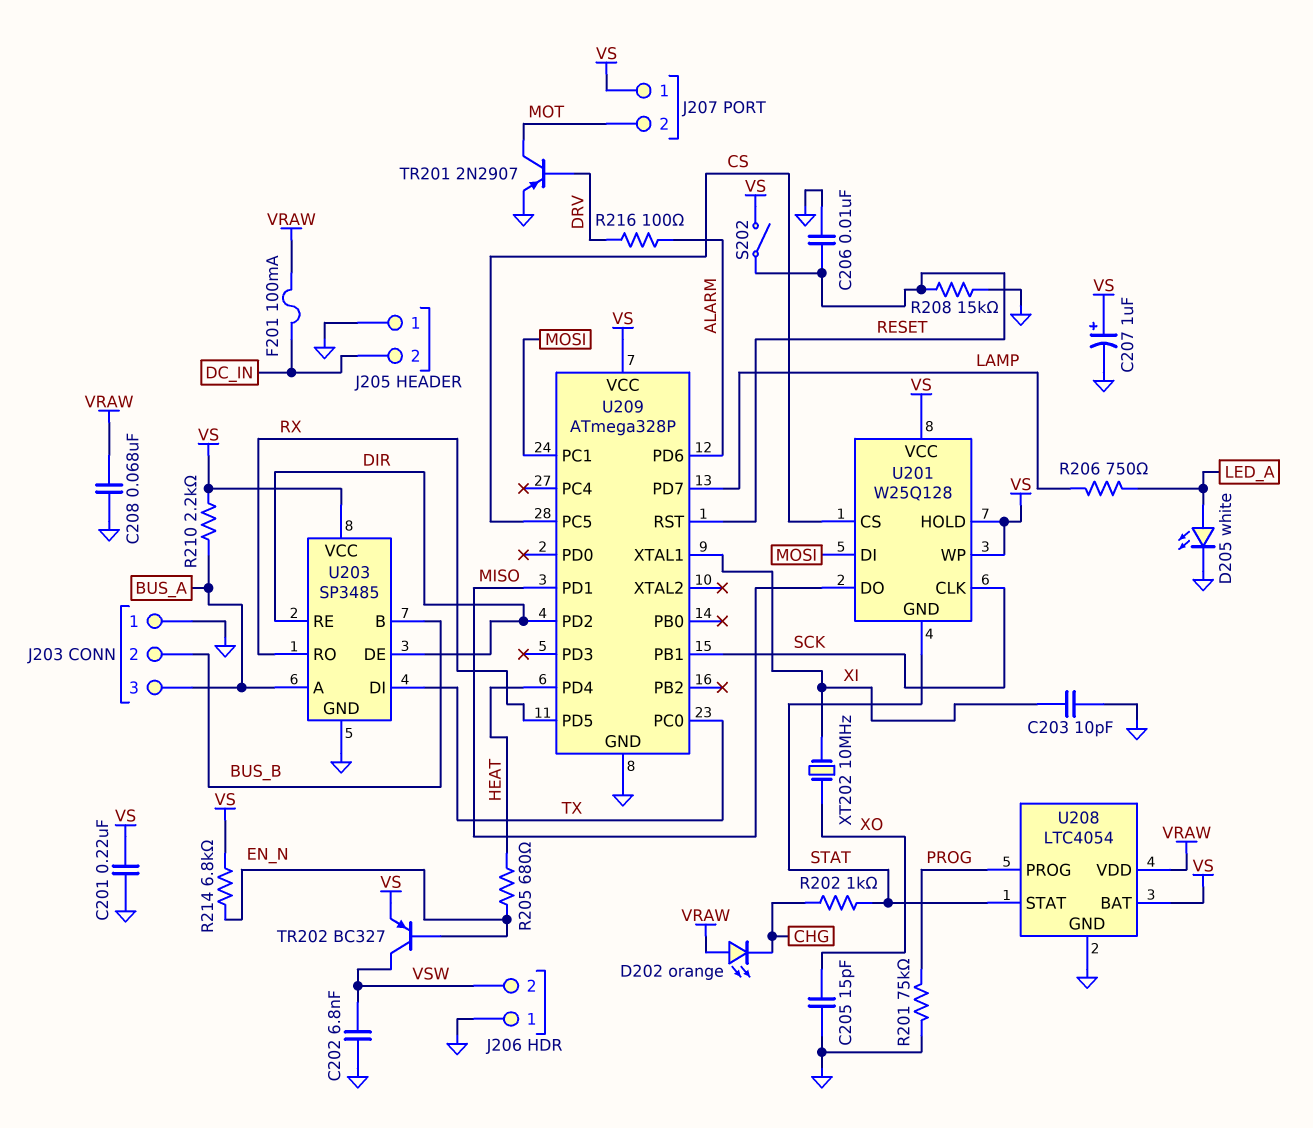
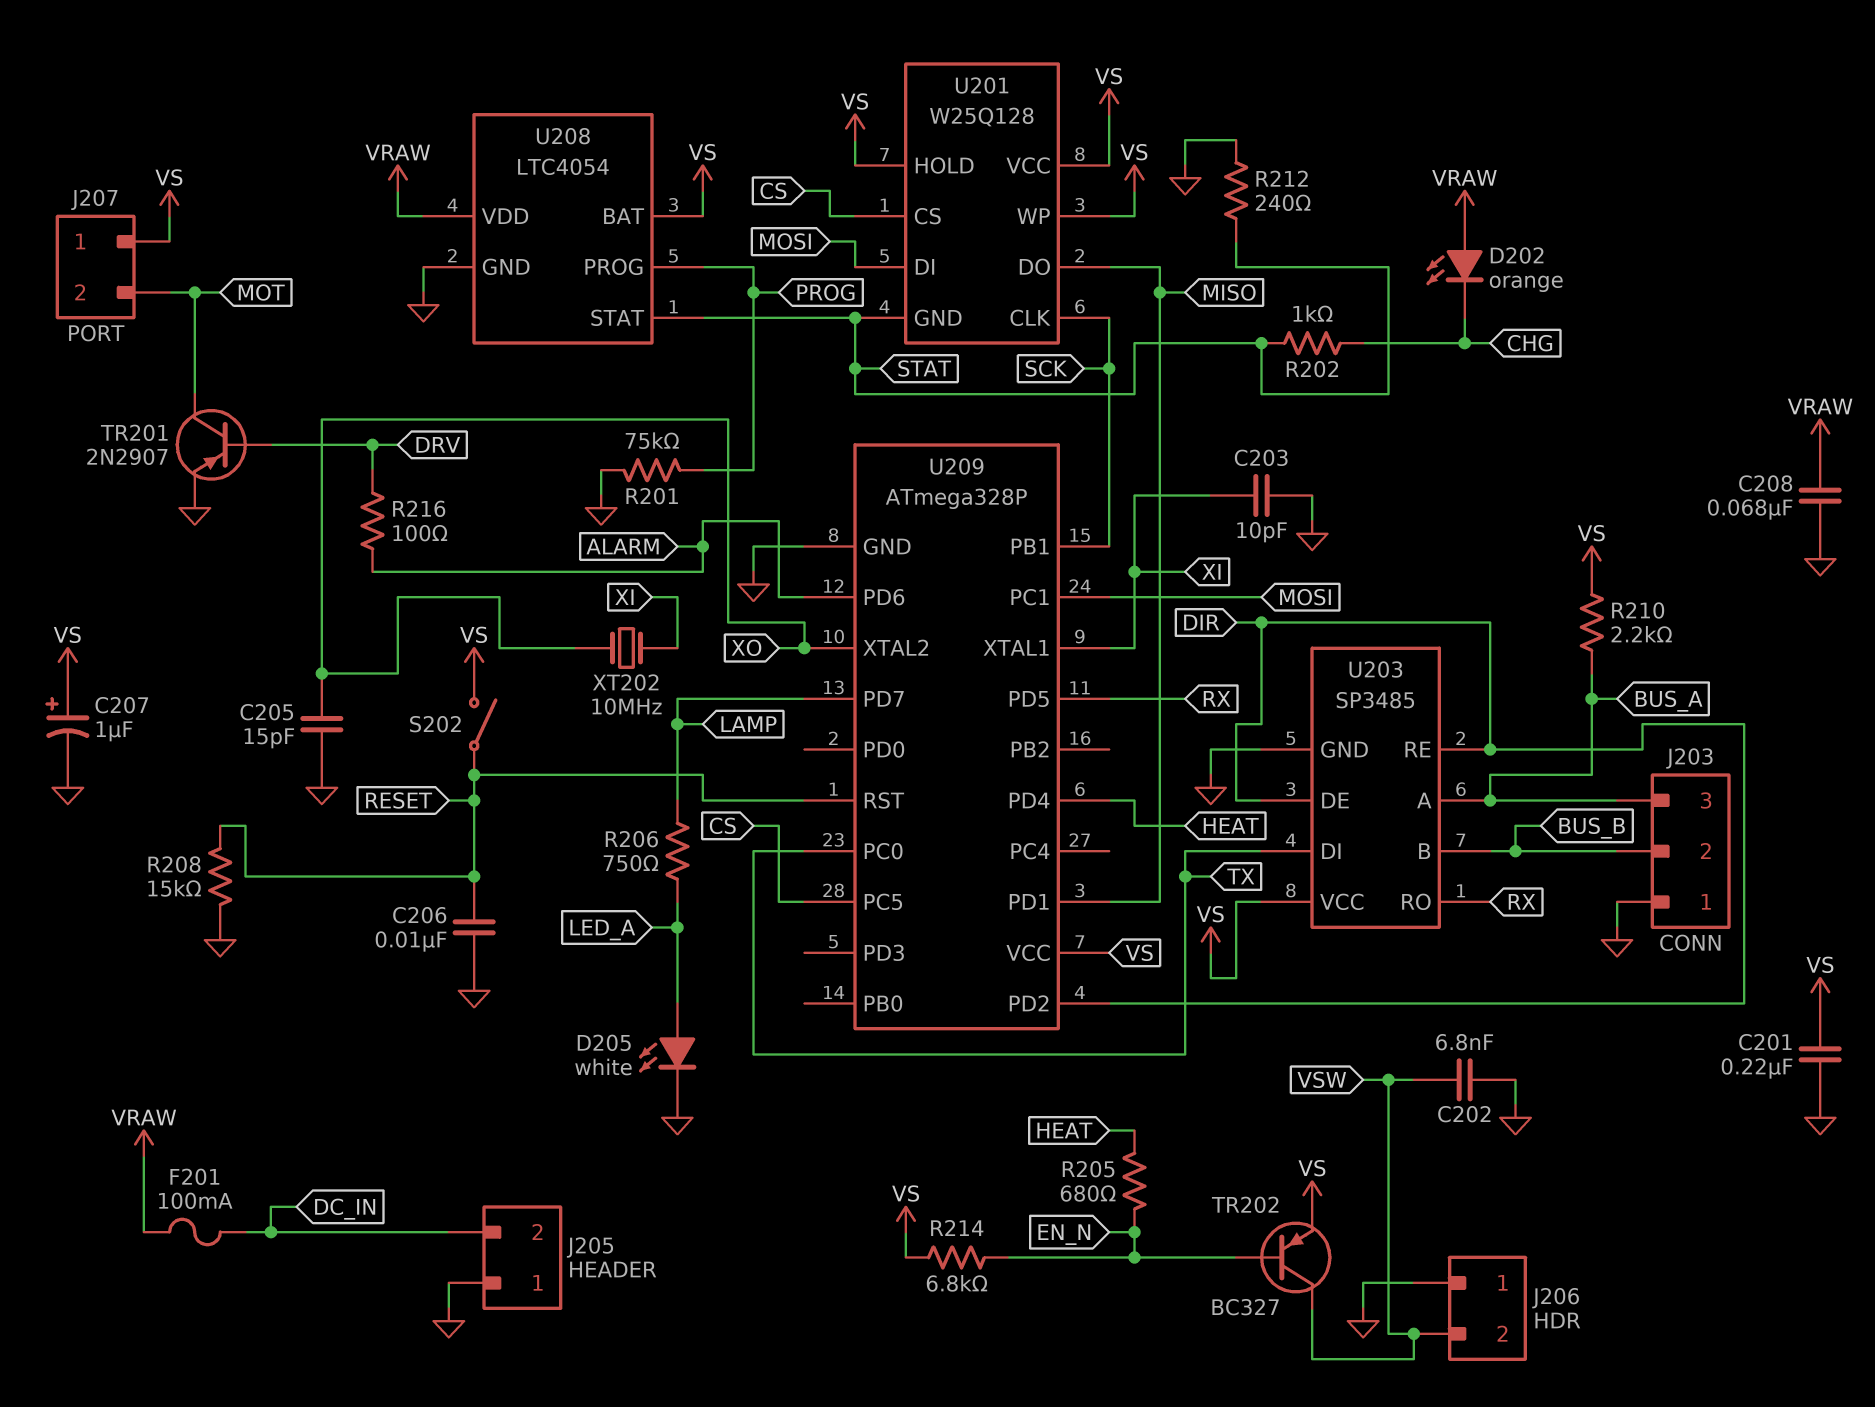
R212: none -> 240 (GND, STAT)
U209 pin XTAL2: none -> XO

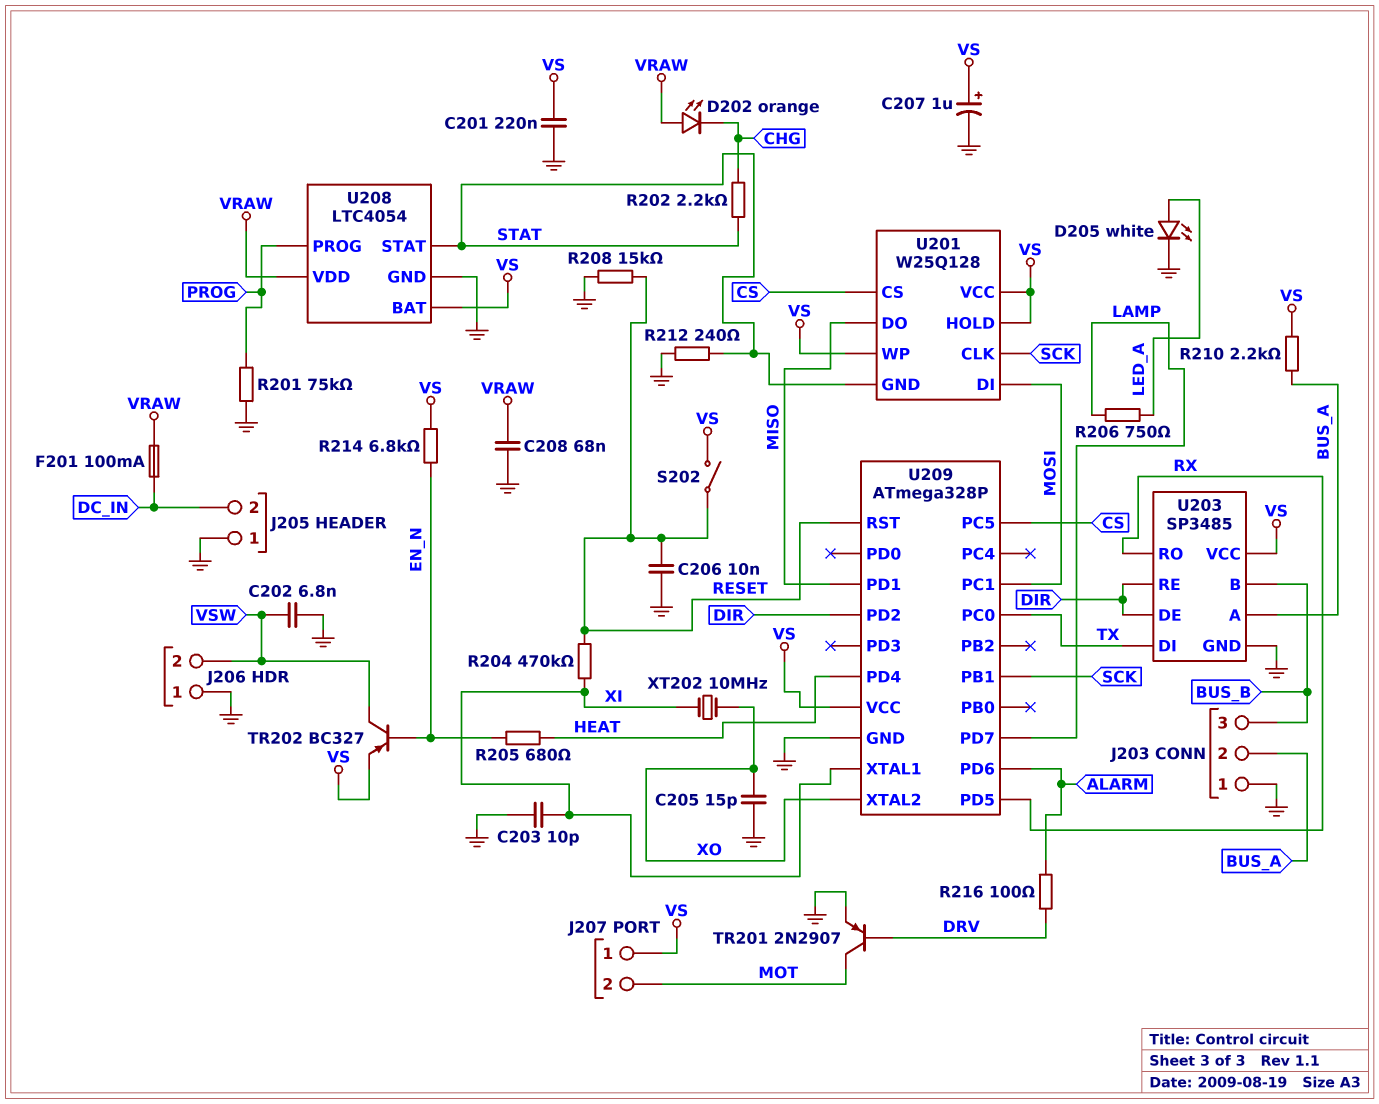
J203 pin 2: BUS_B -> BUS_A
J203 pin 3: BUS_A -> BUS_B
R202: 1k (CHG, STAT) -> 2.2k (CHG, STAT)
R204: none -> 470k (RESET, XI)

